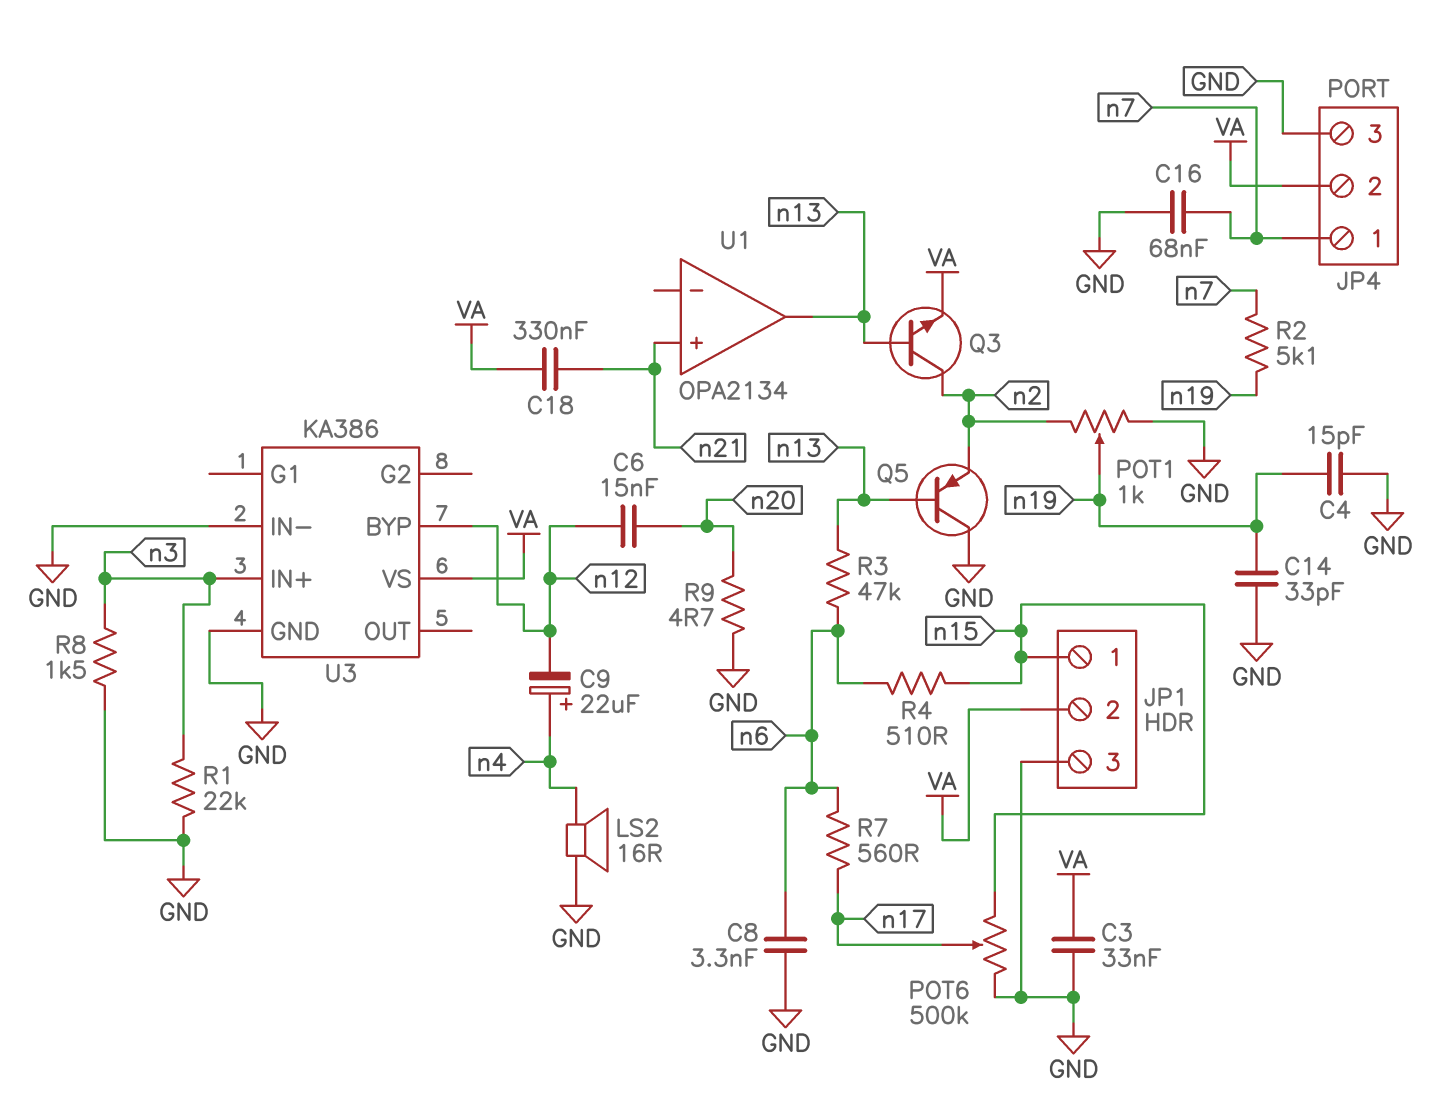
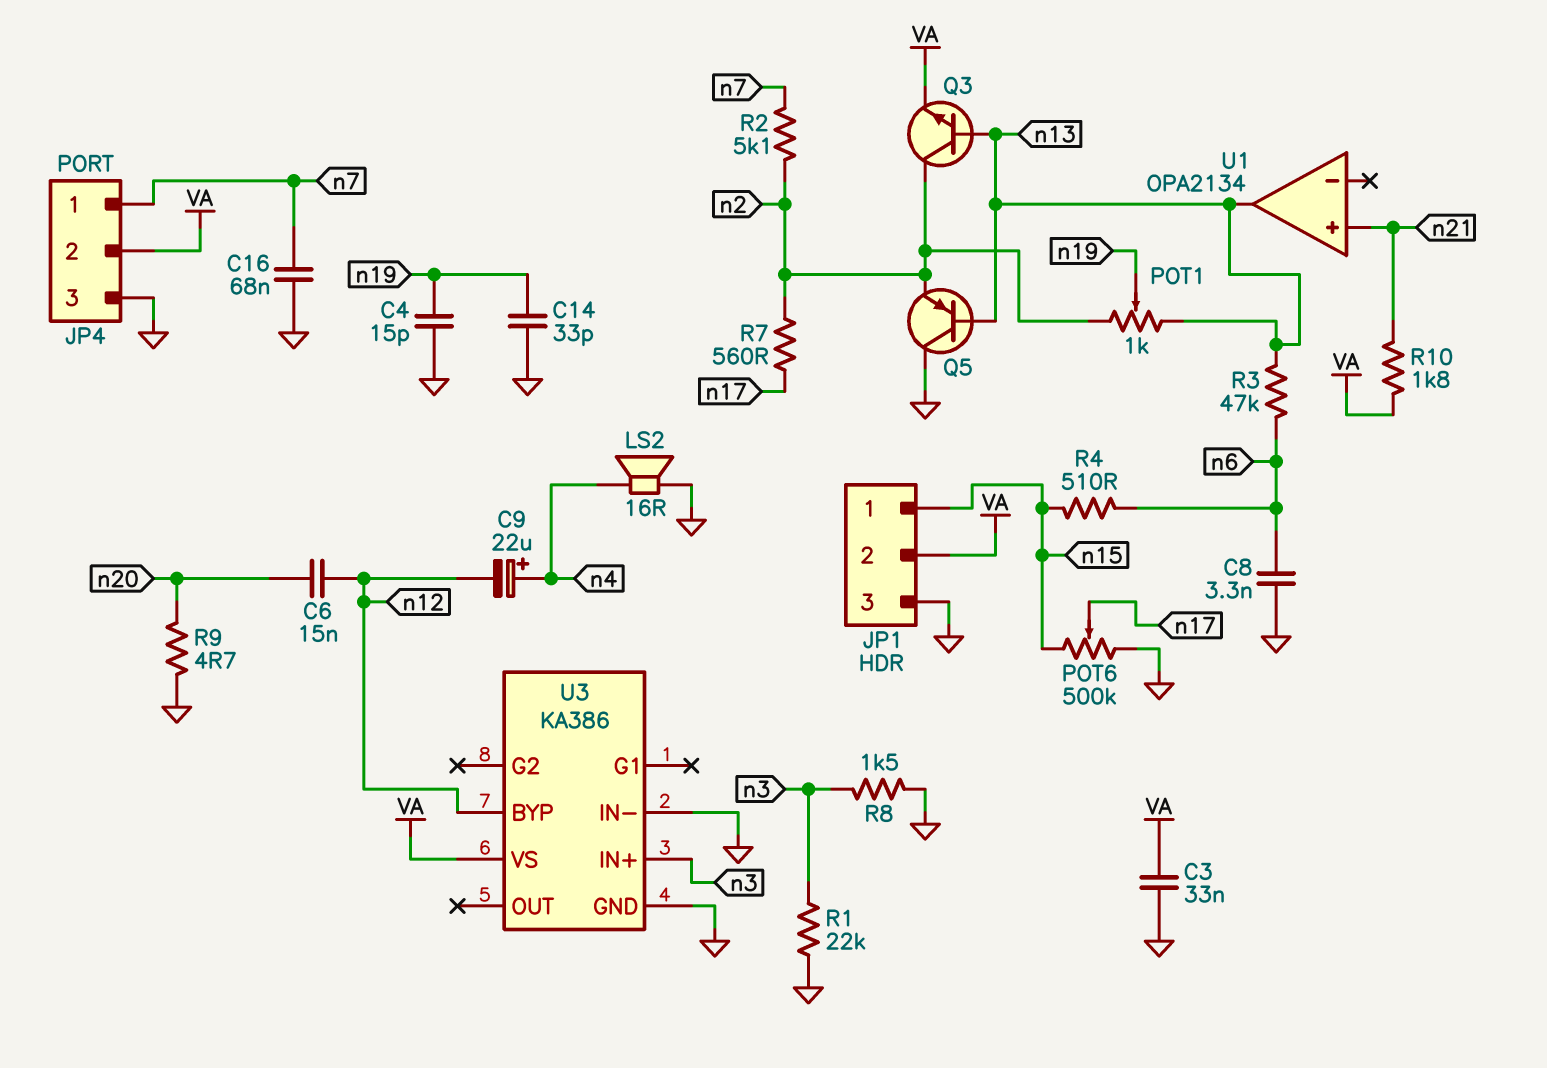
C18: 330nF (VA, n21) -> none
POT1: 1k (GND, n2, wiper n19) -> 1k (n2, n13, wiper n19)
R2: 5.1k (n7, n19) -> 5.1k (n2, n7)
R7: 560 (n6, n17) -> 560 (n2, n17)
R10: none -> 1.8k (VA, n21)

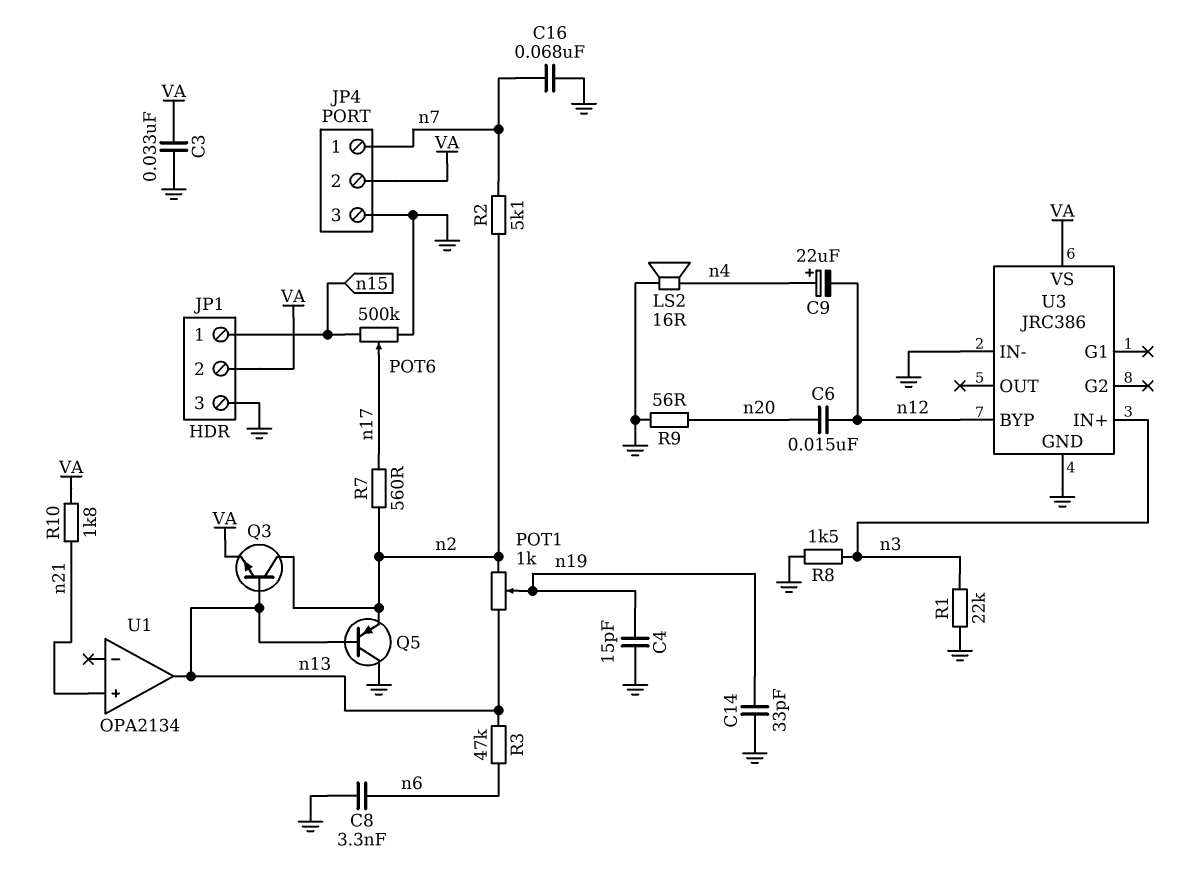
R4: 510 (n6, n15) -> none
R9: 4.7 (GND, n20) -> 56 (GND, n20)
U3: KA386 -> JRC386

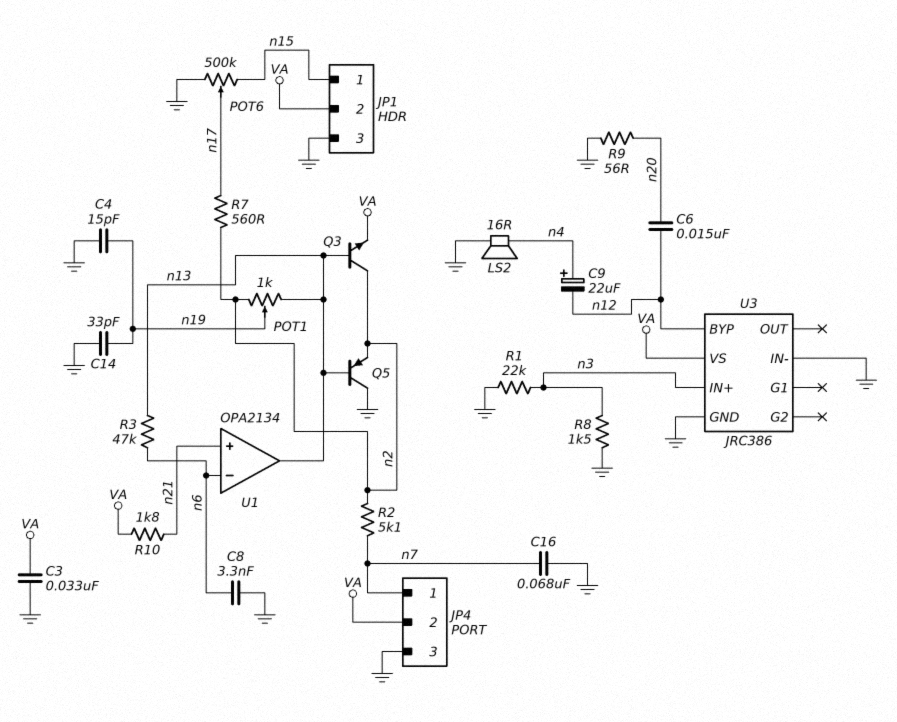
U1 pin in-: none -> n6

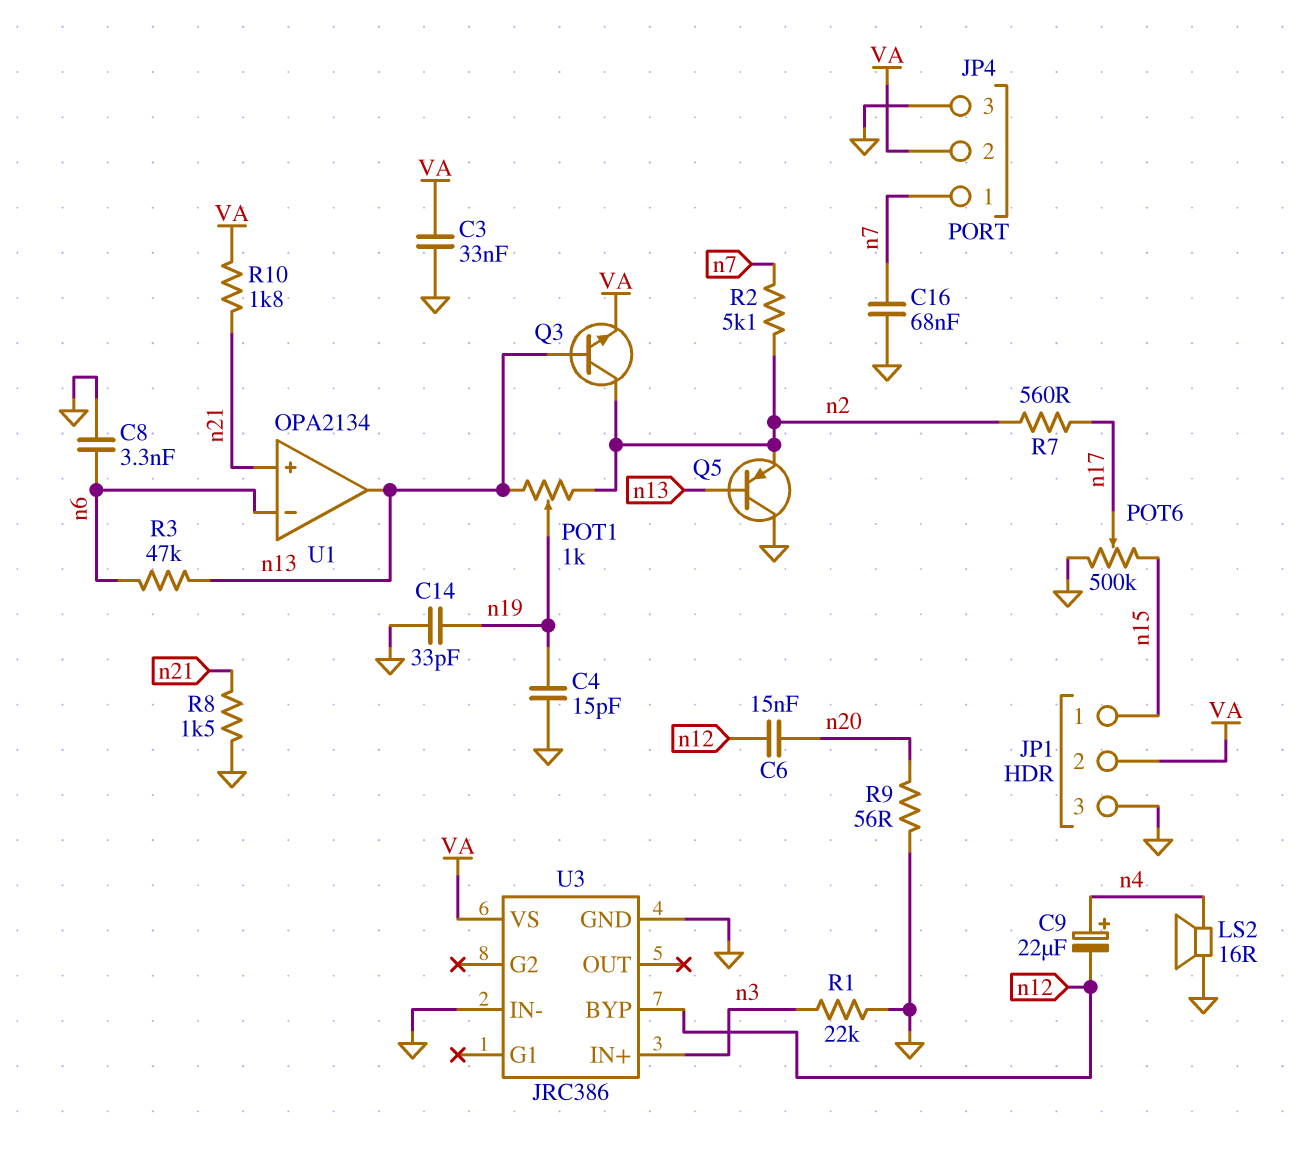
R8: 1.5k (GND, n3) -> 1.5k (GND, n21)

